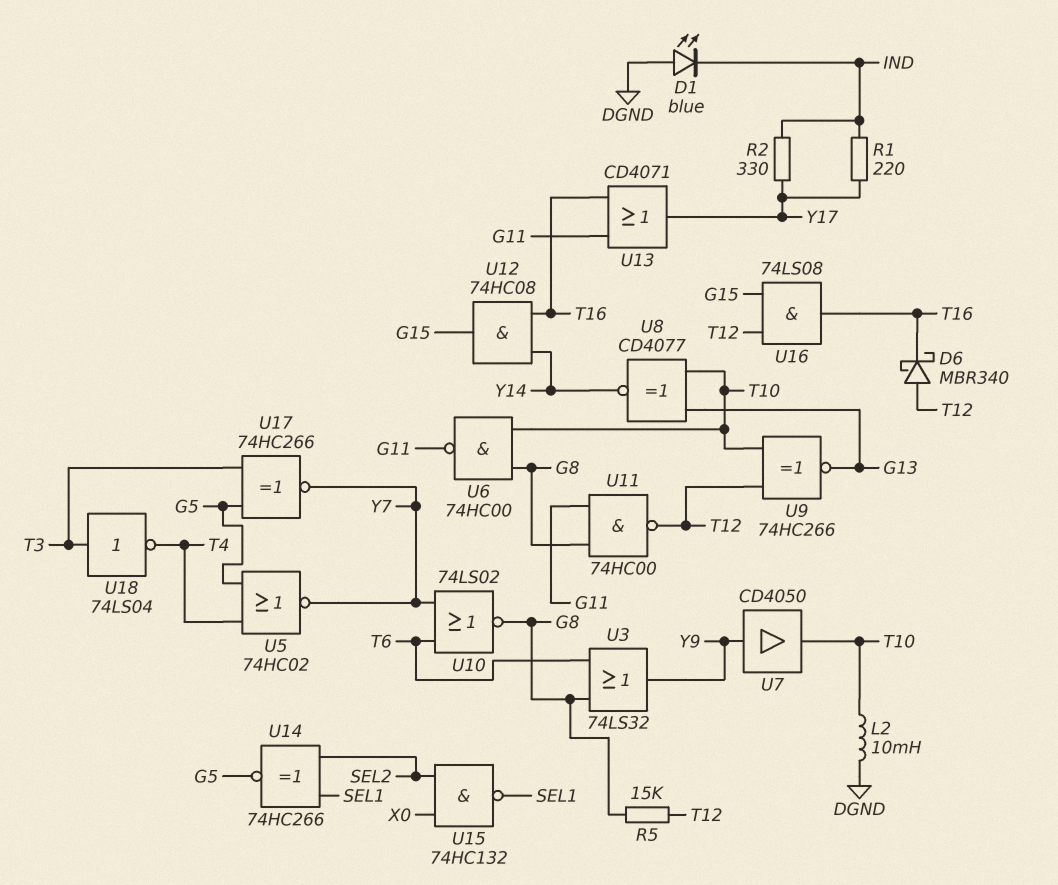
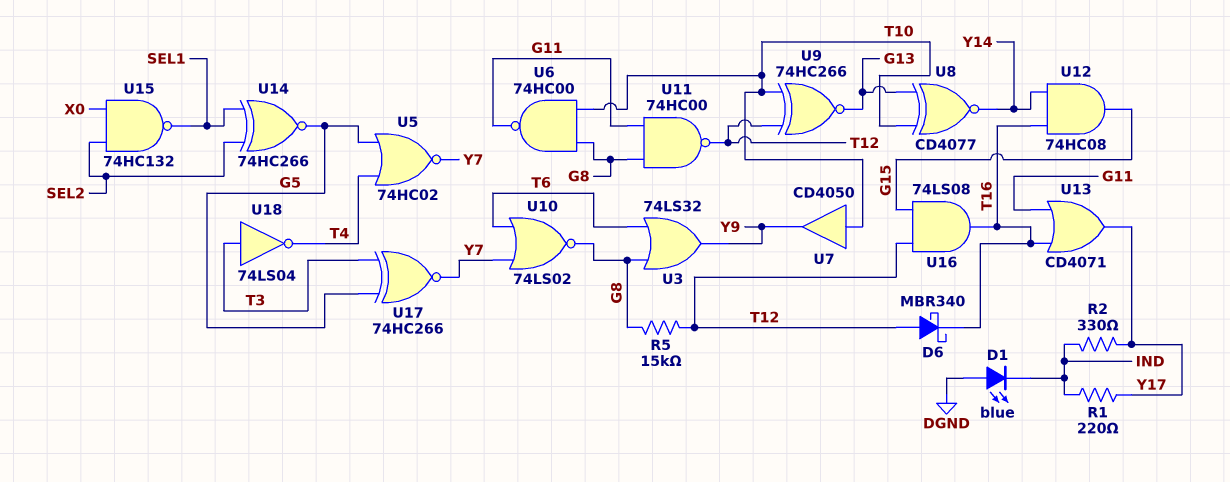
L2: 10mH (DGND, T10) -> none
U7: buffer CD4050 (in Y9, out T10) -> buffer CD4050 (in T10, out Y9)

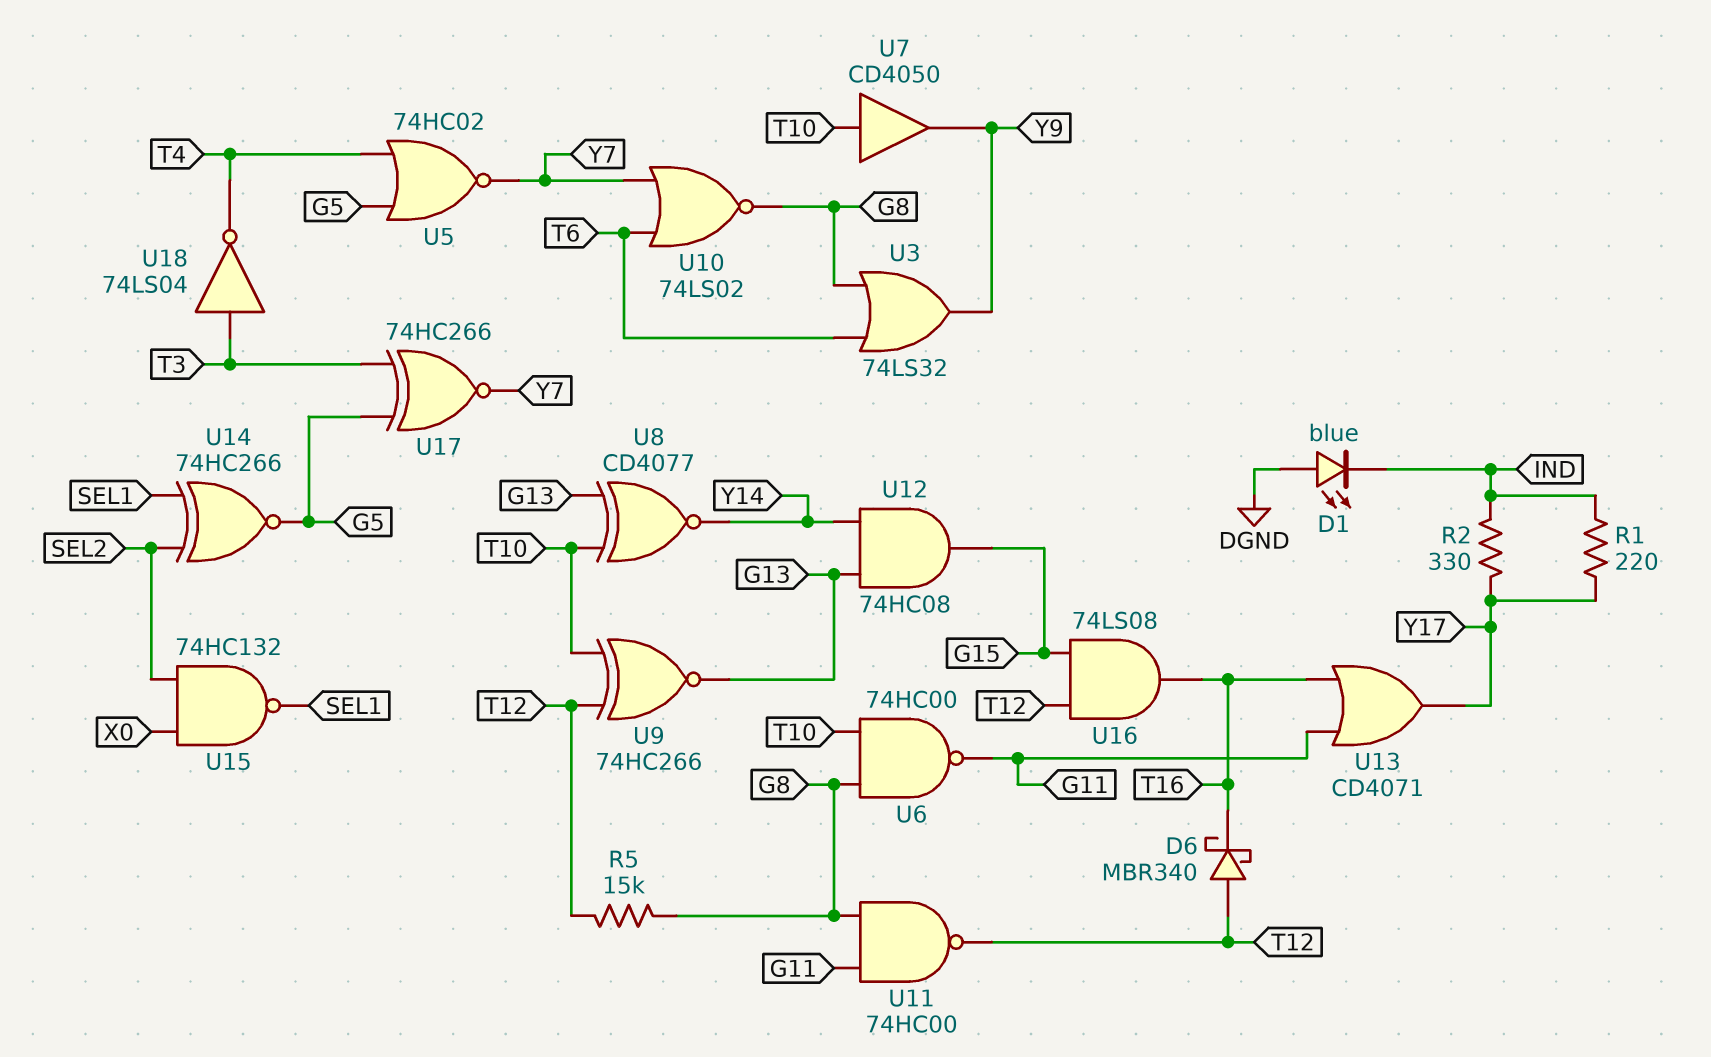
U12: AND 74HC08 (in T16, in Y14, out G15) -> AND 74HC08 (in G13, in Y14, out G15)

